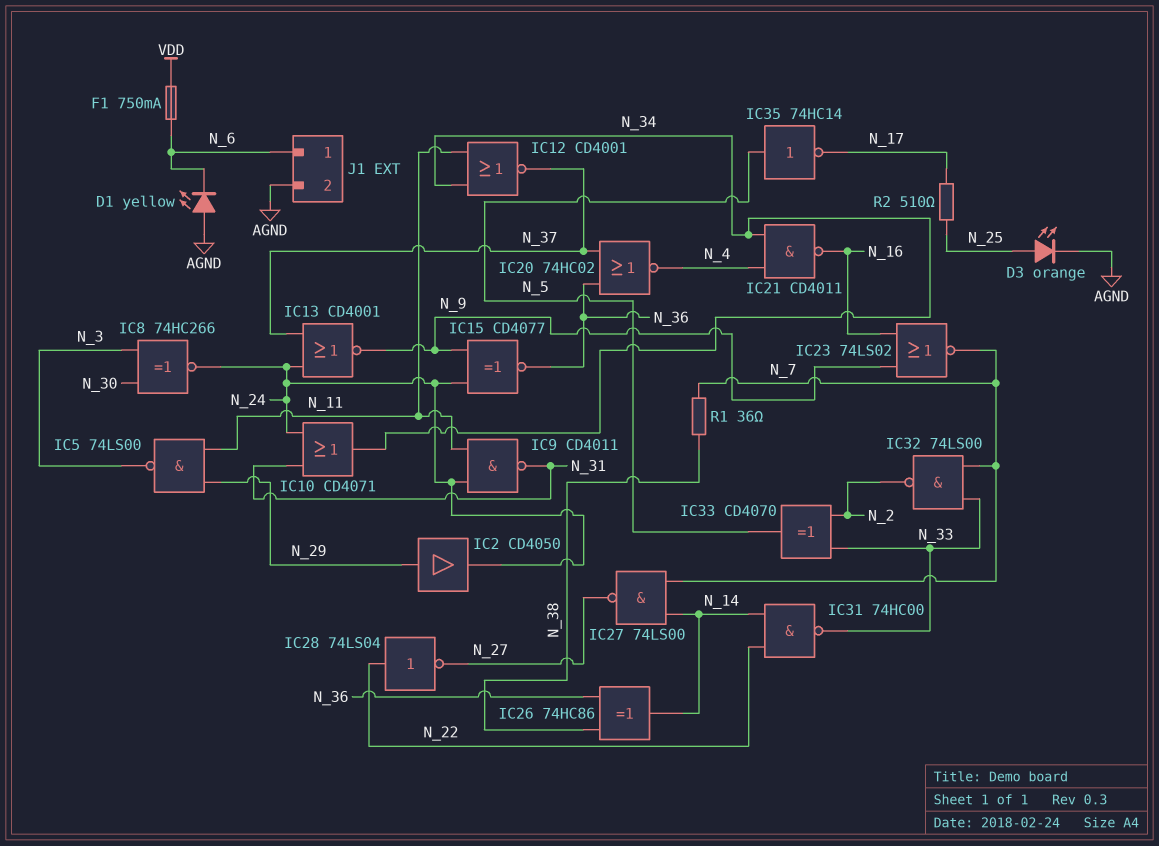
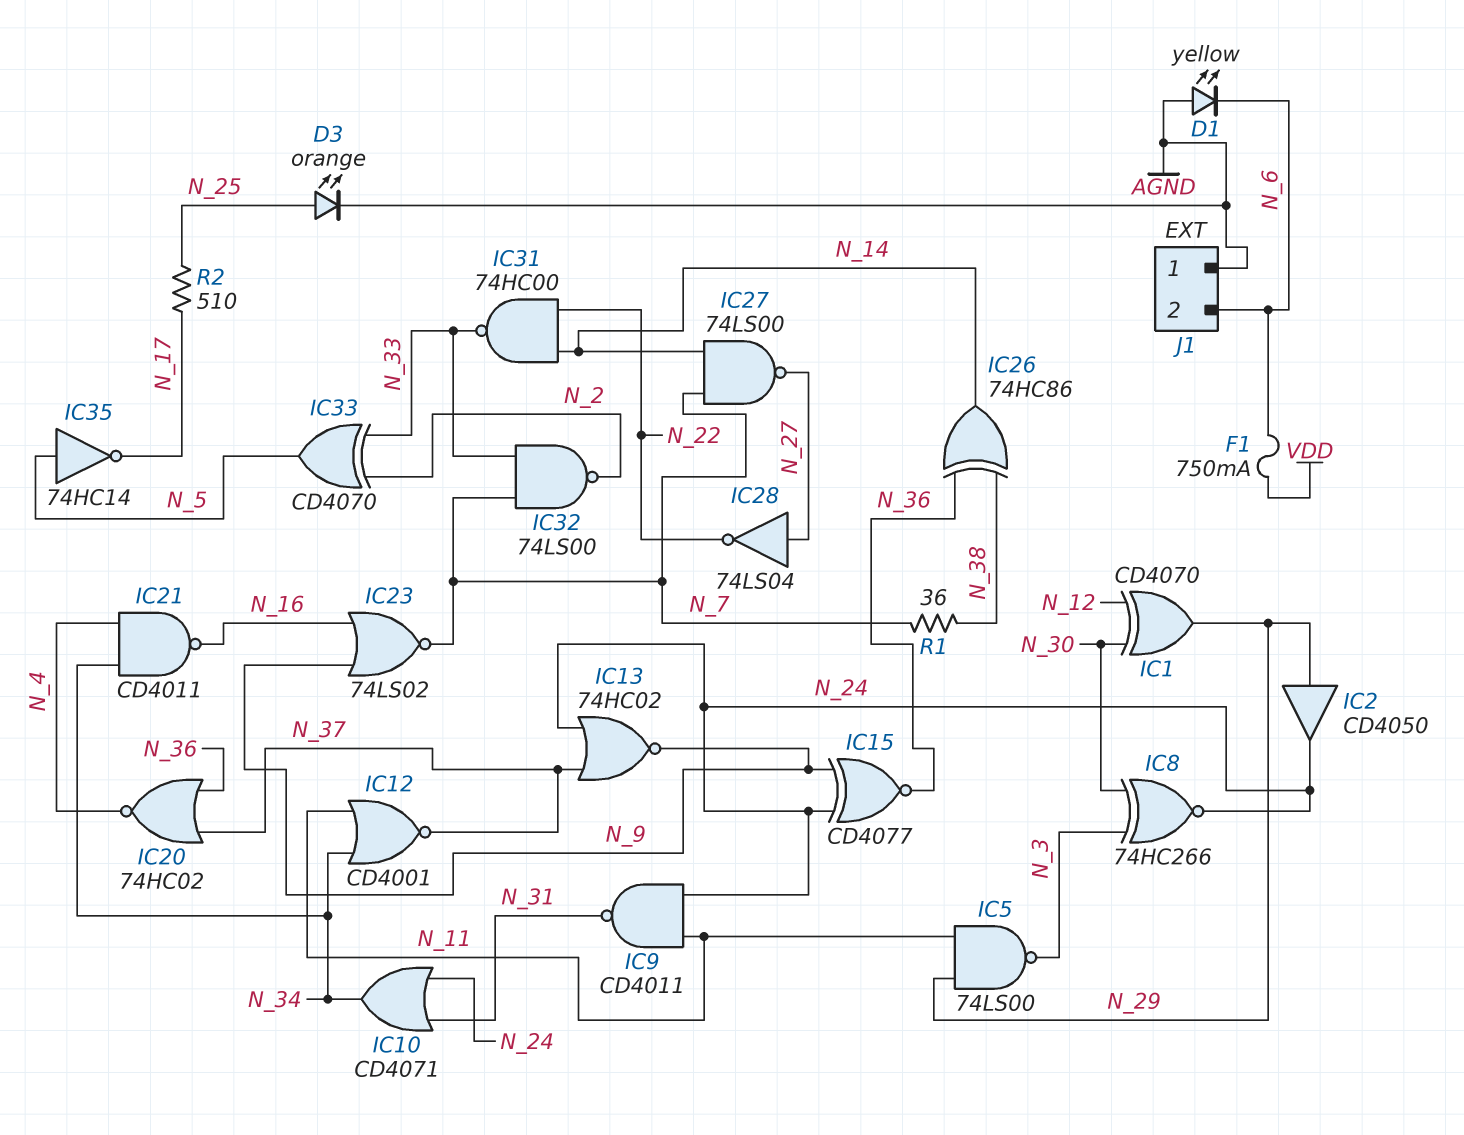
IC1: none -> XOR CD4070 (in N_12, in N_30, out N_29)
IC13: NOR CD4001 (in N_24, in N_37, out N_9) -> NOR 74HC02 (in N_24, in N_37, out N_9)
IC28: NOT 74LS04 (in N_22, out N_27) -> NOT 74LS04 (in N_27, out N_22)
J1 pin 1: N_6 -> AGND
J1 pin 2: AGND -> N_6

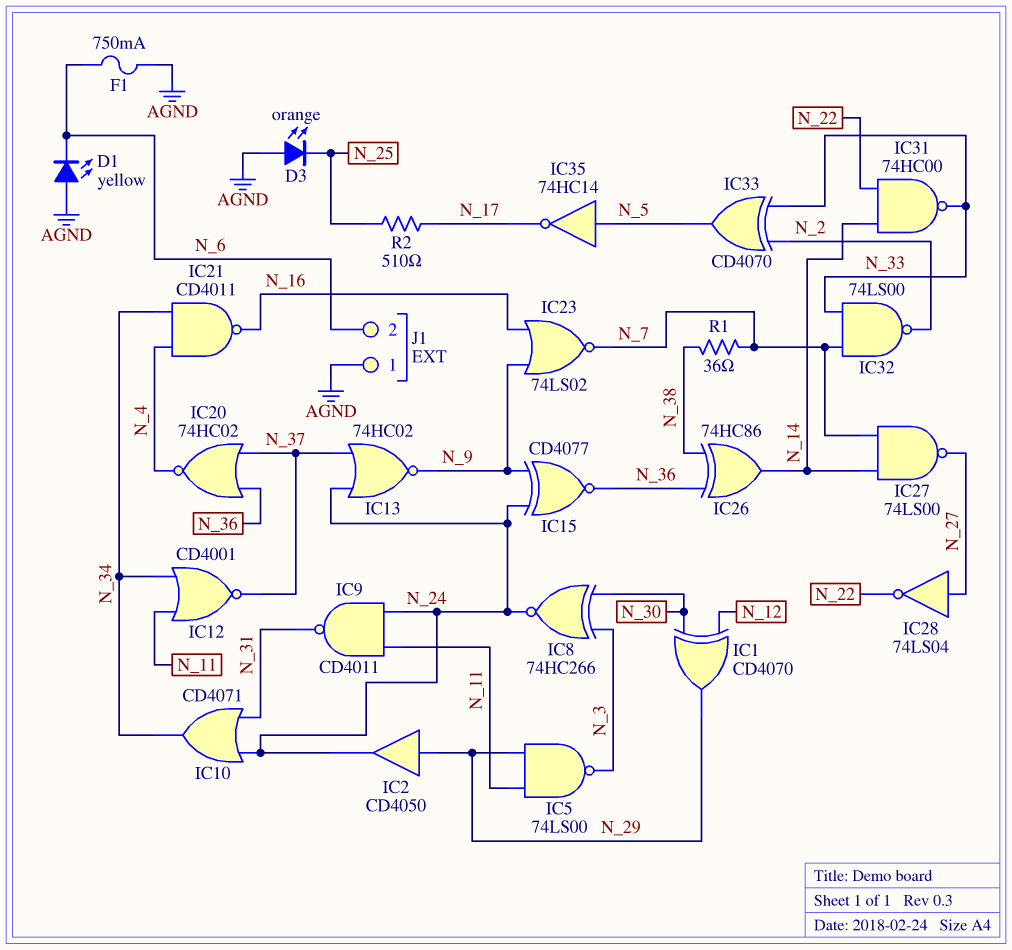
D3: LED orange (A N_25, K AGND) -> LED orange (A AGND, K N_25)
F1: 750mA (N_6, VDD) -> 750mA (AGND, N_6)

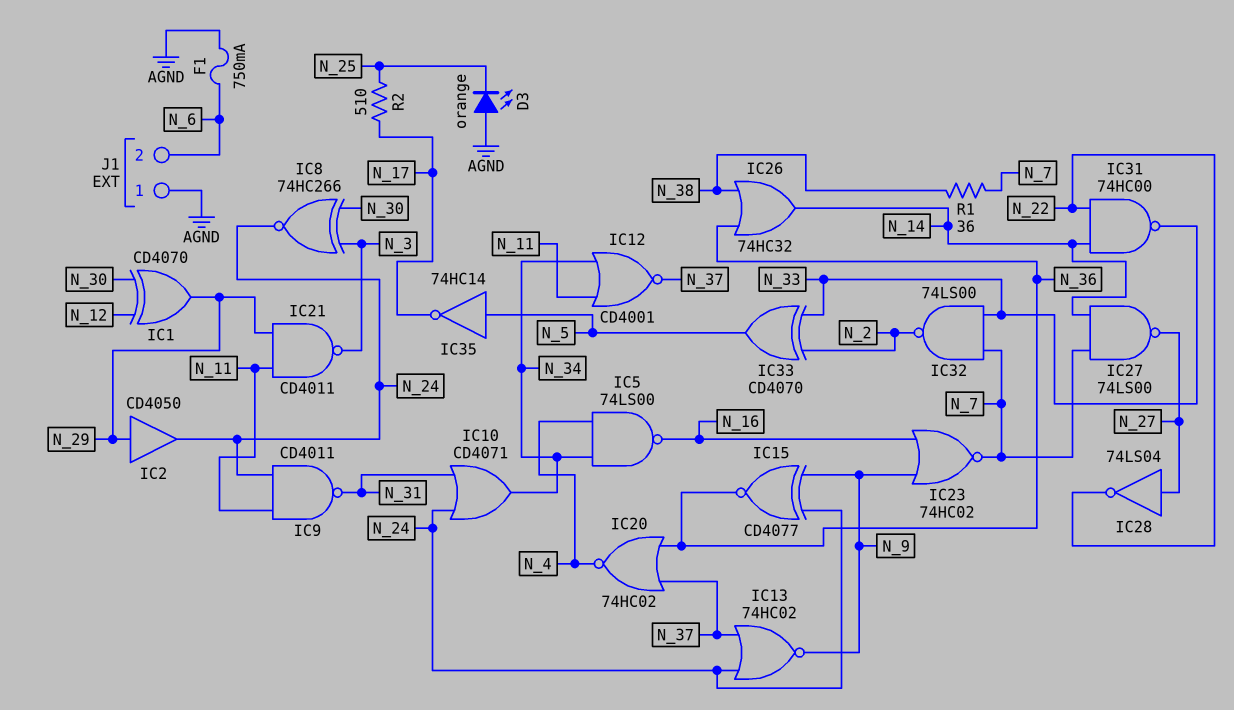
D1: LED yellow (A AGND, K N_6) -> none
IC5: NAND 74LS00 (in N_11, in N_29, out N_3) -> NAND 74LS00 (in N_4, in N_34, out N_16)
IC21: NAND CD4011 (in N_4, in N_34, out N_16) -> NAND CD4011 (in N_11, in N_29, out N_3)
IC23: NOR 74LS02 (in N_9, in N_16, out N_7) -> NOR 74HC02 (in N_9, in N_16, out N_7)
IC26: XOR 74HC86 (in N_36, in N_38, out N_14) -> OR 74HC32 (in N_36, in N_38, out N_14)

